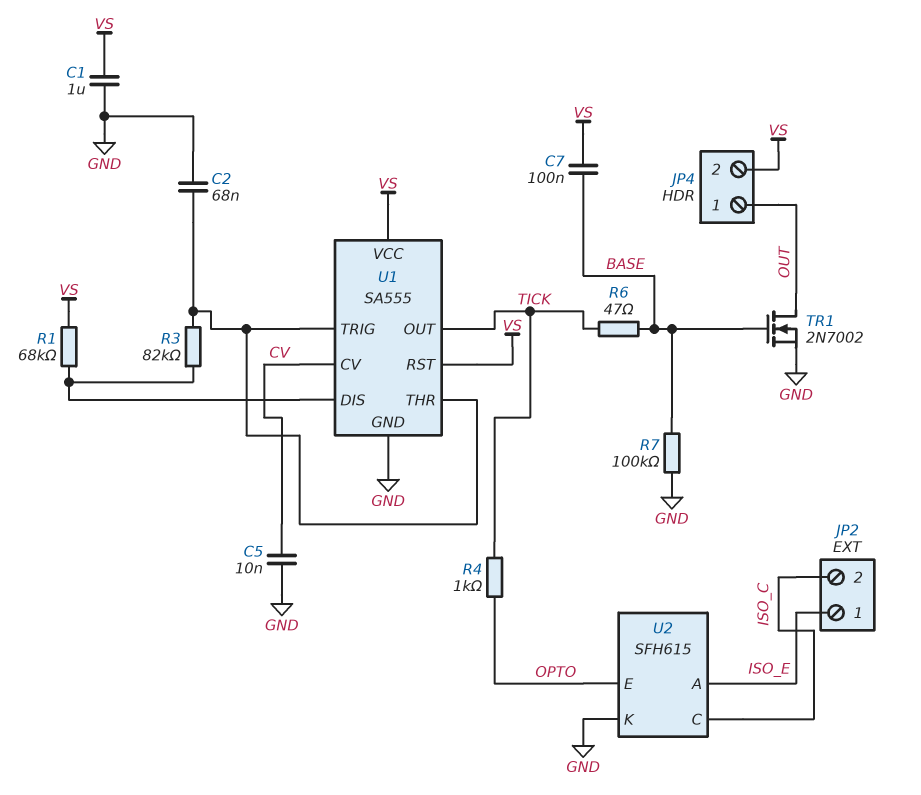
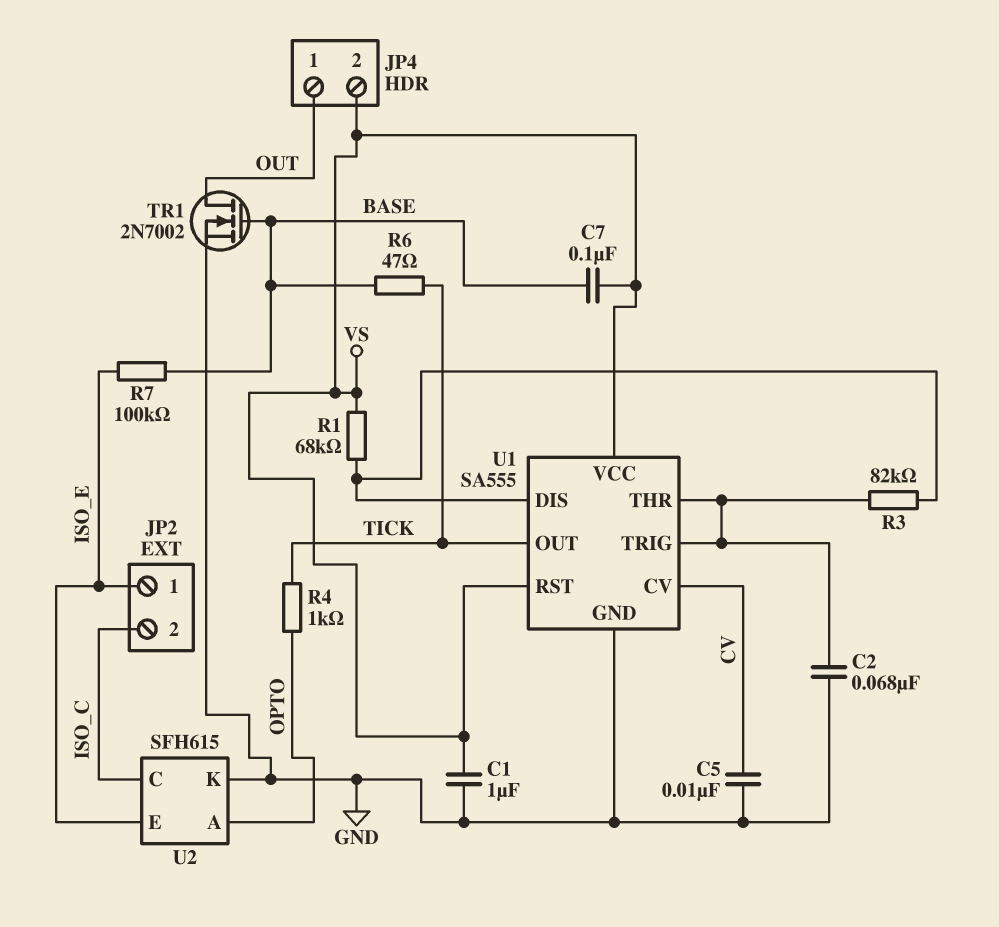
R7: 100k (BASE, GND) -> 100k (BASE, ISO_E)
U2 pin A: ISO_E -> OPTO
U2 pin E: OPTO -> ISO_E

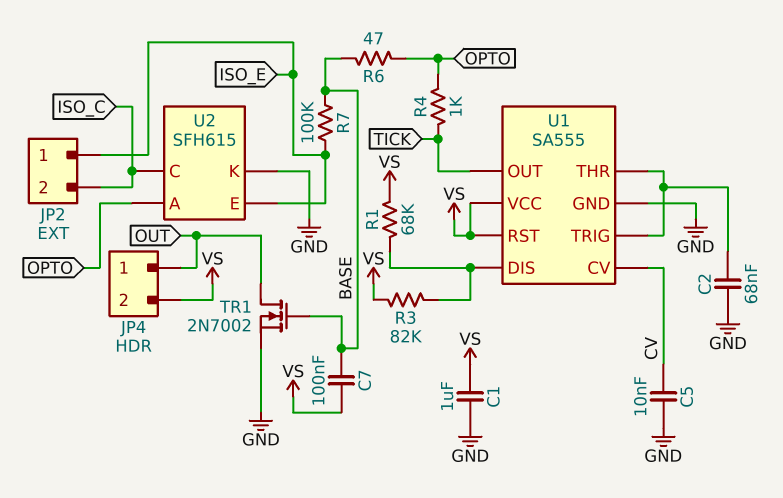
R3: 82k (U1/DIS, U1/THR) -> 82k (U1/DIS, VS)
R6: 47 (BASE, TICK) -> 47 (BASE, OPTO)

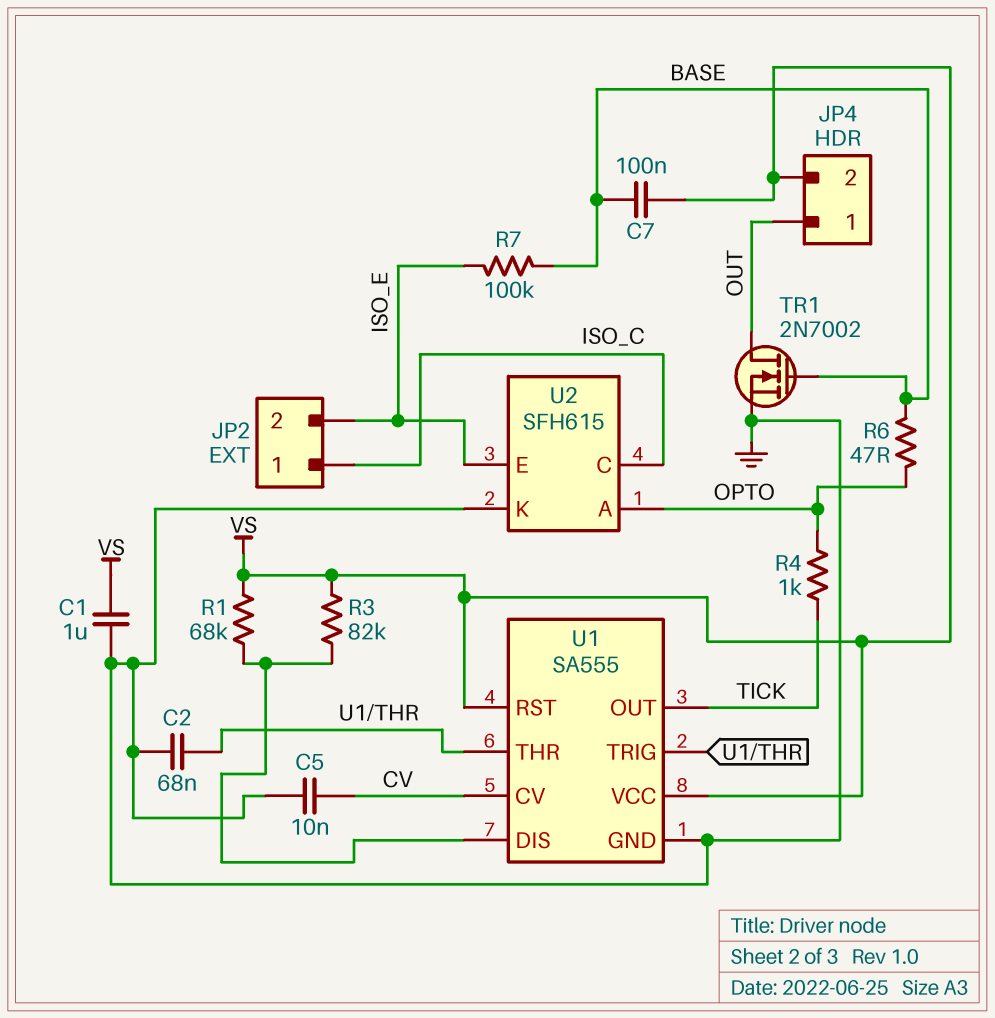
JP2 pin 1: ISO_E -> ISO_C
JP2 pin 2: ISO_C -> ISO_E

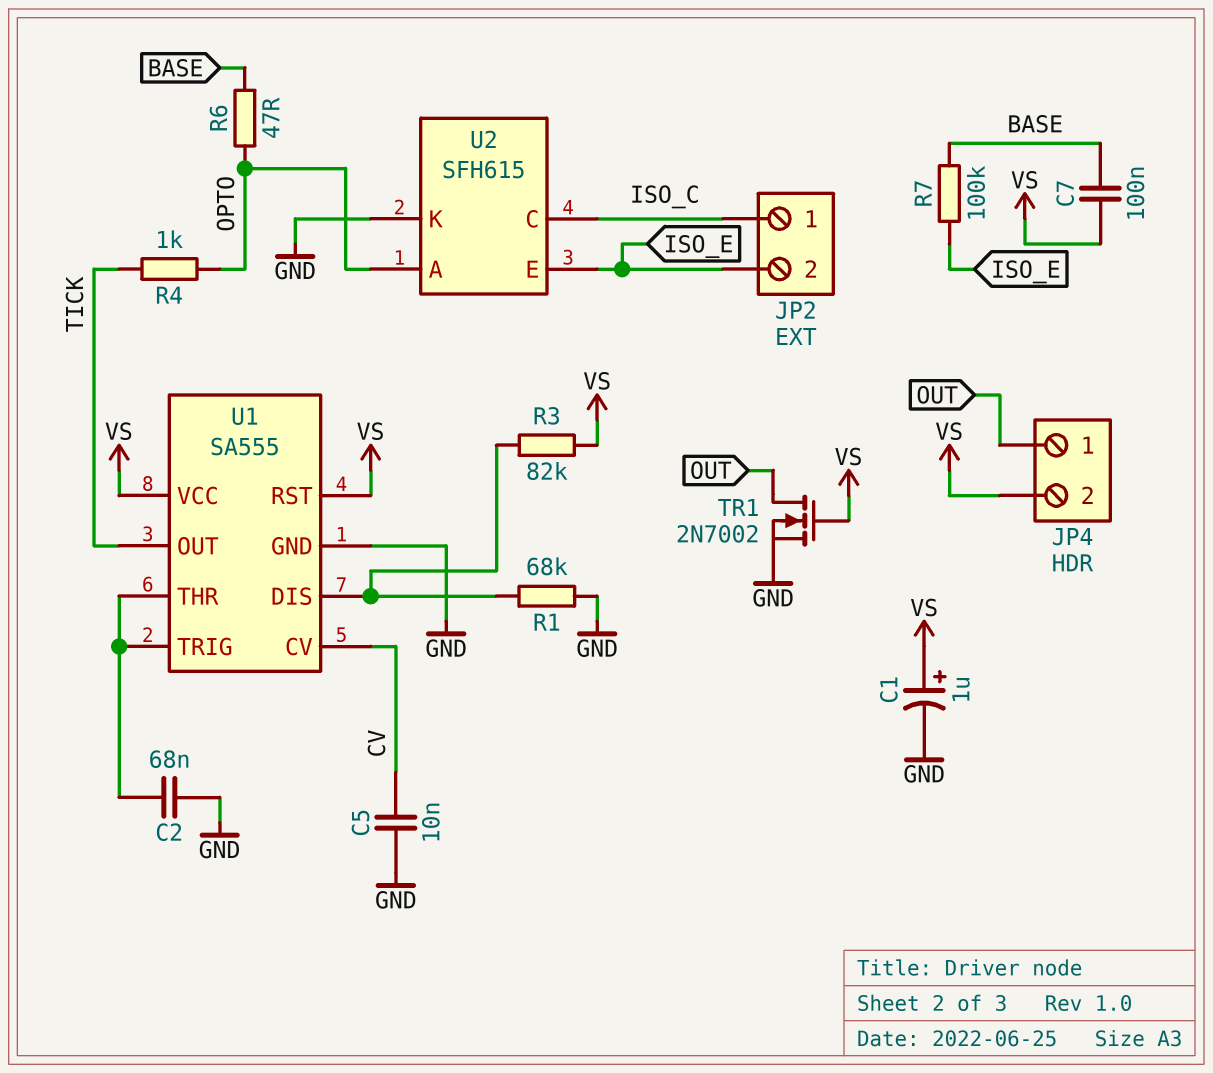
C1: 1uF (GND, VS) -> 1uF (plus VS, minus GND)
R1: 68k (U1/DIS, VS) -> 68k (GND, U1/DIS)
TR1: NMOS 2N7002 (G BASE, D OUT, S GND) -> NMOS 2N7002 (G VS, D OUT, S GND)

